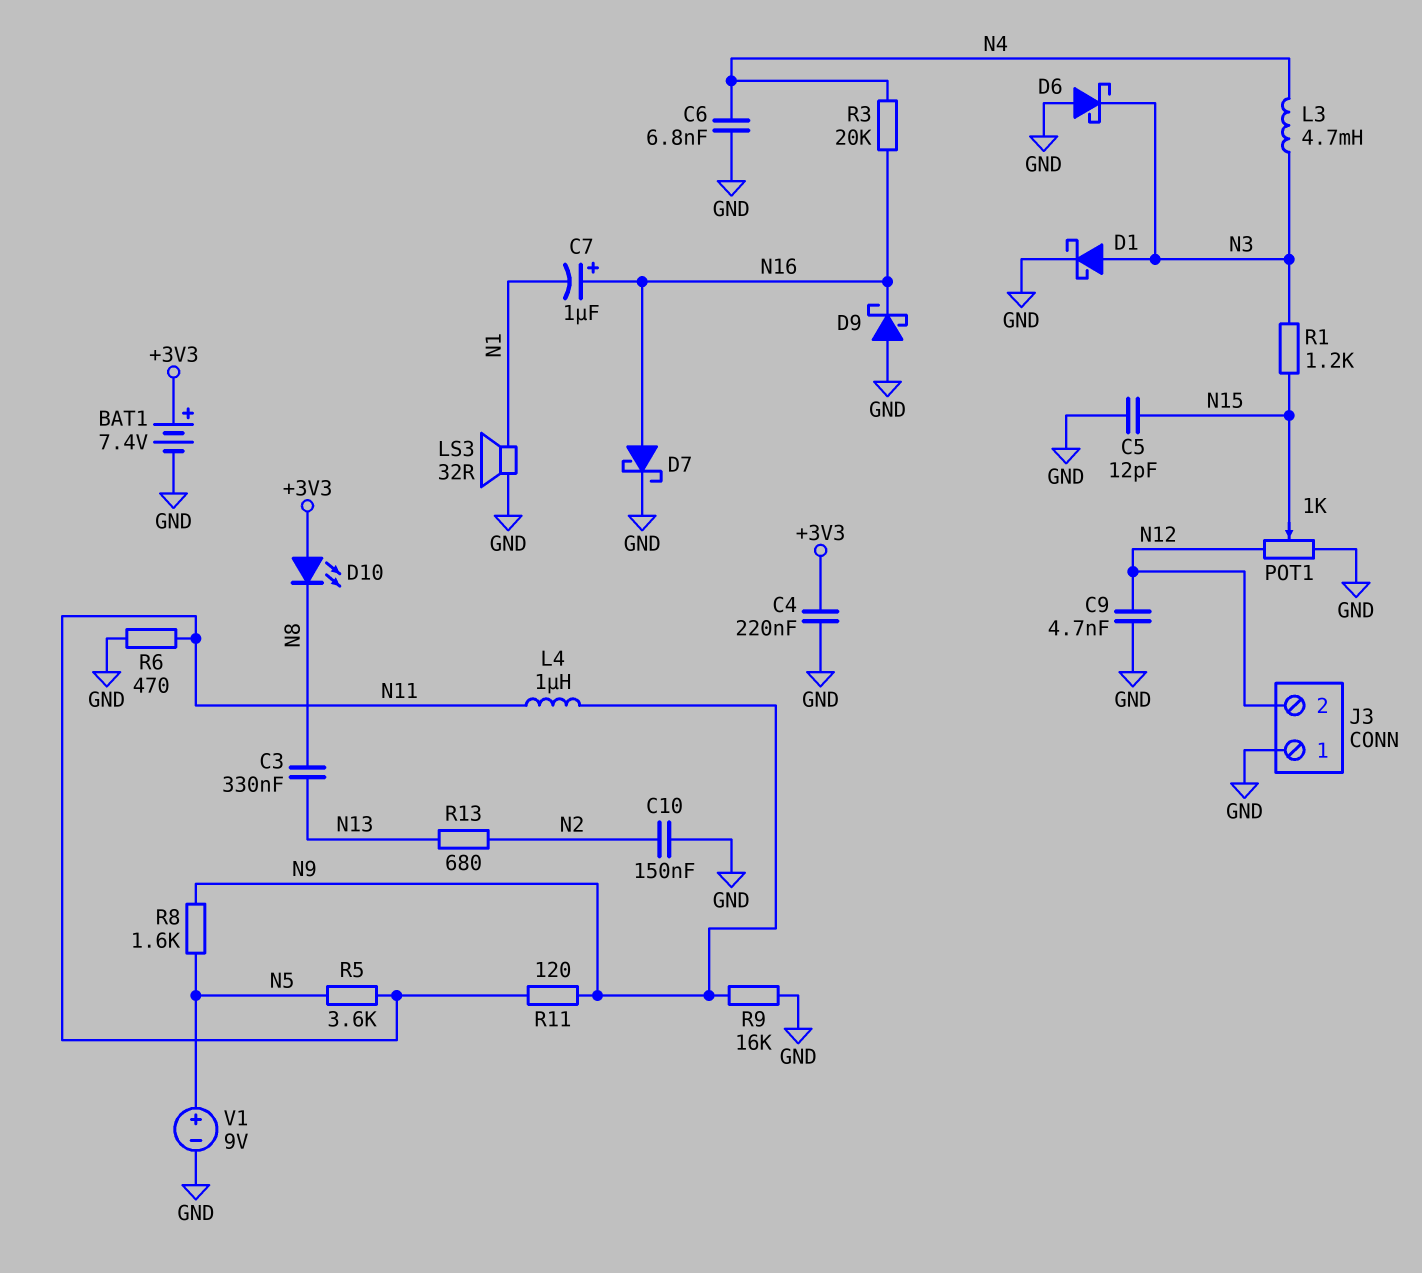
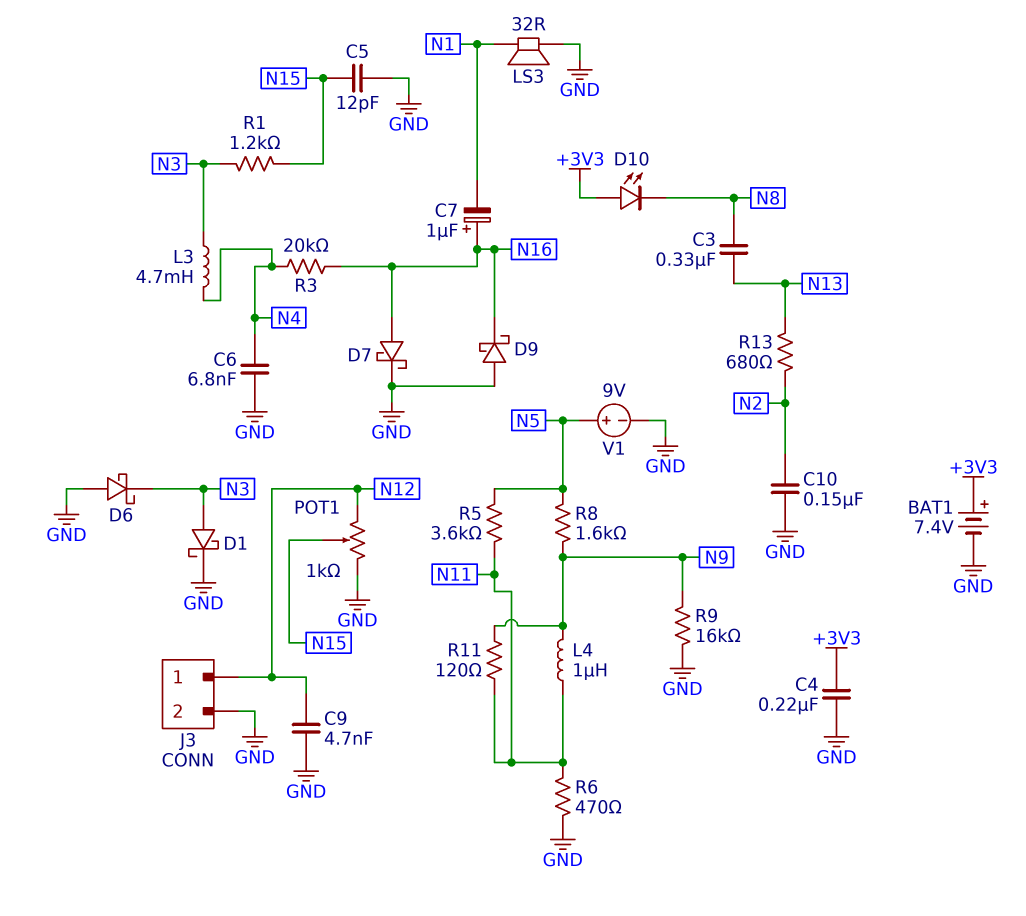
J3 pin 1: GND -> N12
J3 pin 2: N12 -> GND

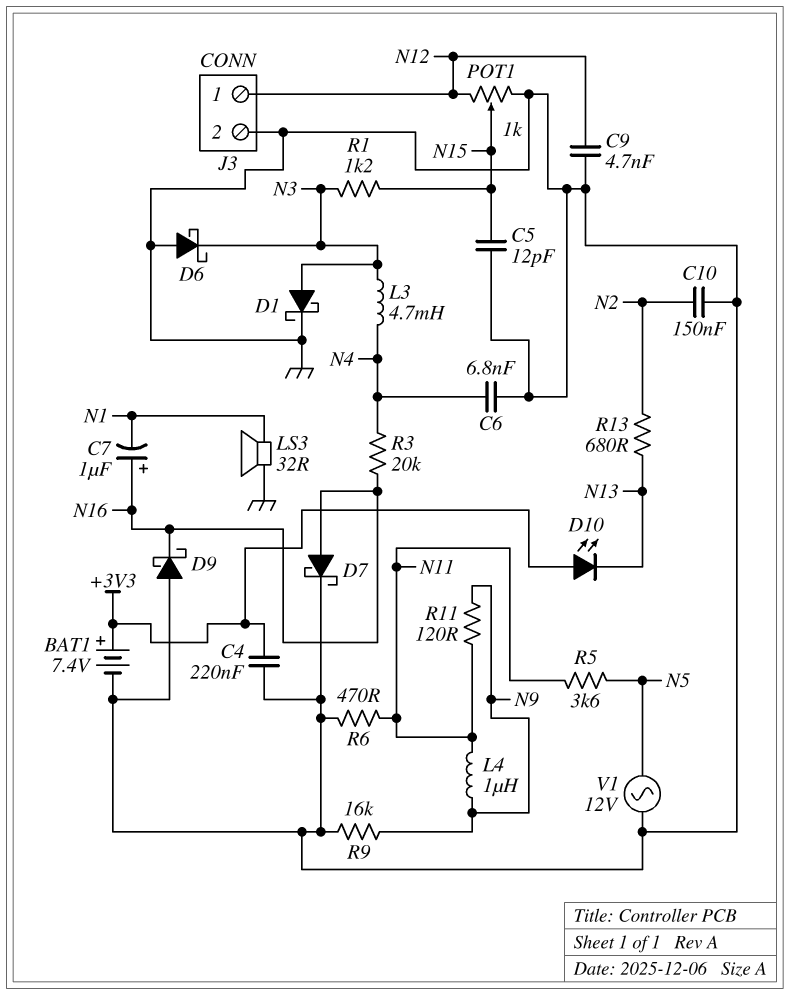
C3: 330nF (N8, N13) -> none
D10: LED (A +3V3, K N8) -> LED (A +3V3, K N13)
R8: 1.6k (N5, N9) -> none
V1: 9V (plus N5, minus GND) -> AC 12V (GND, N5)

